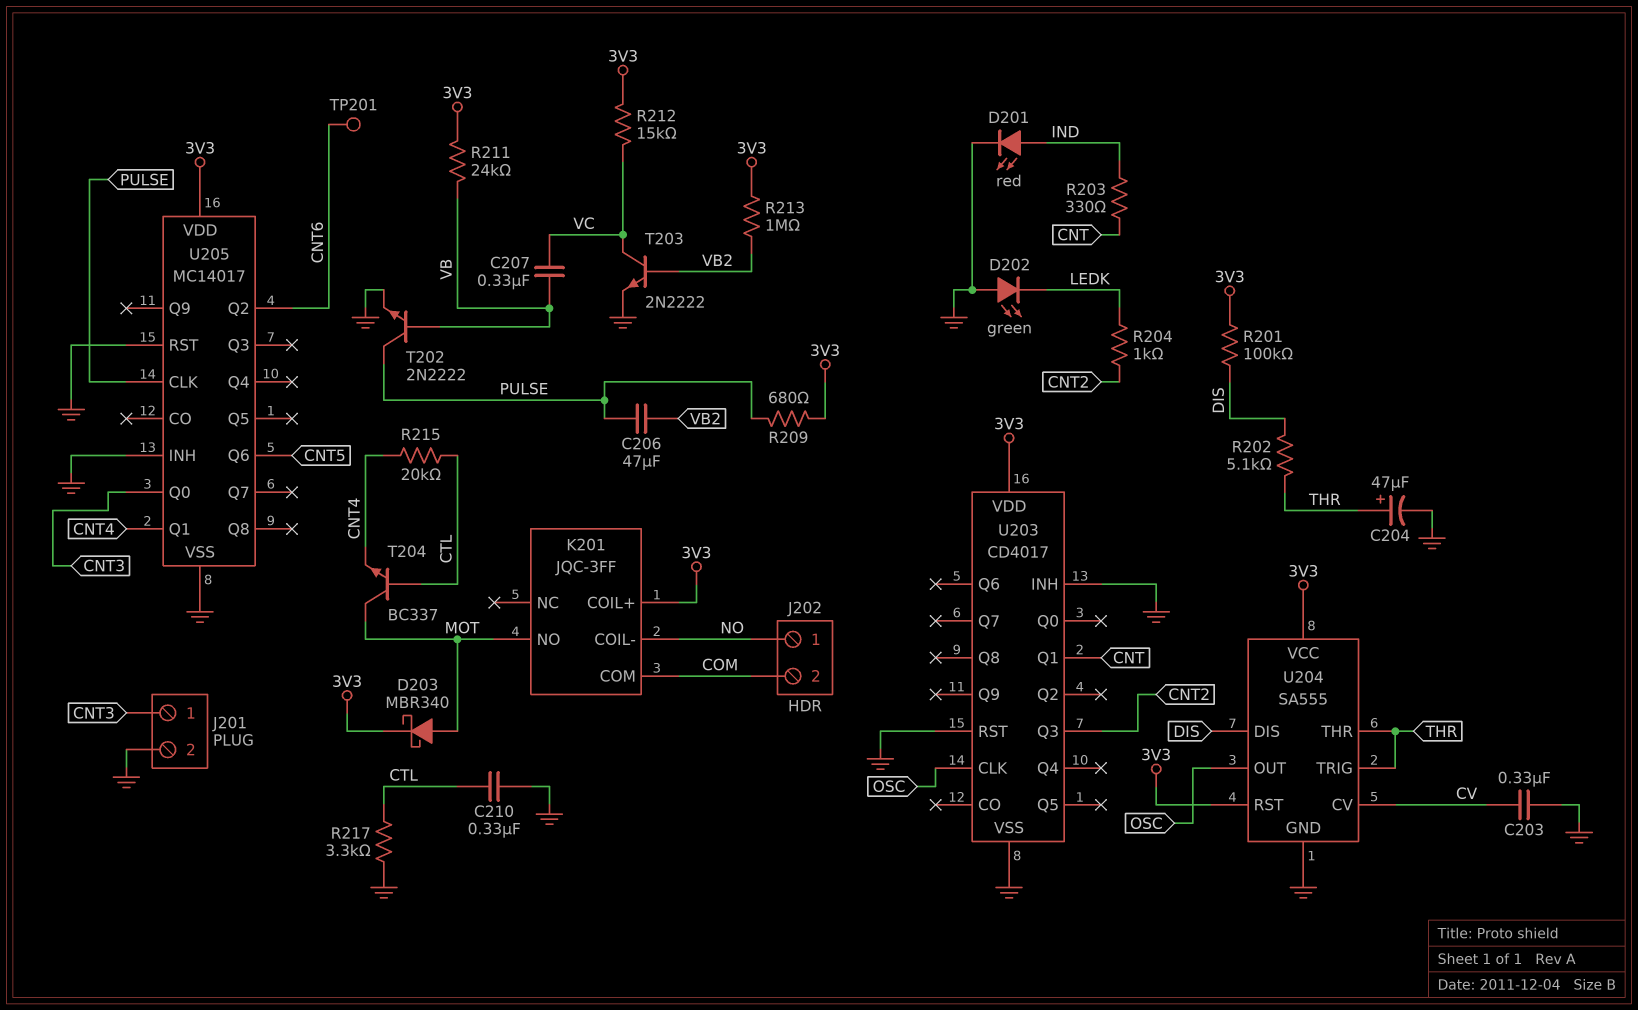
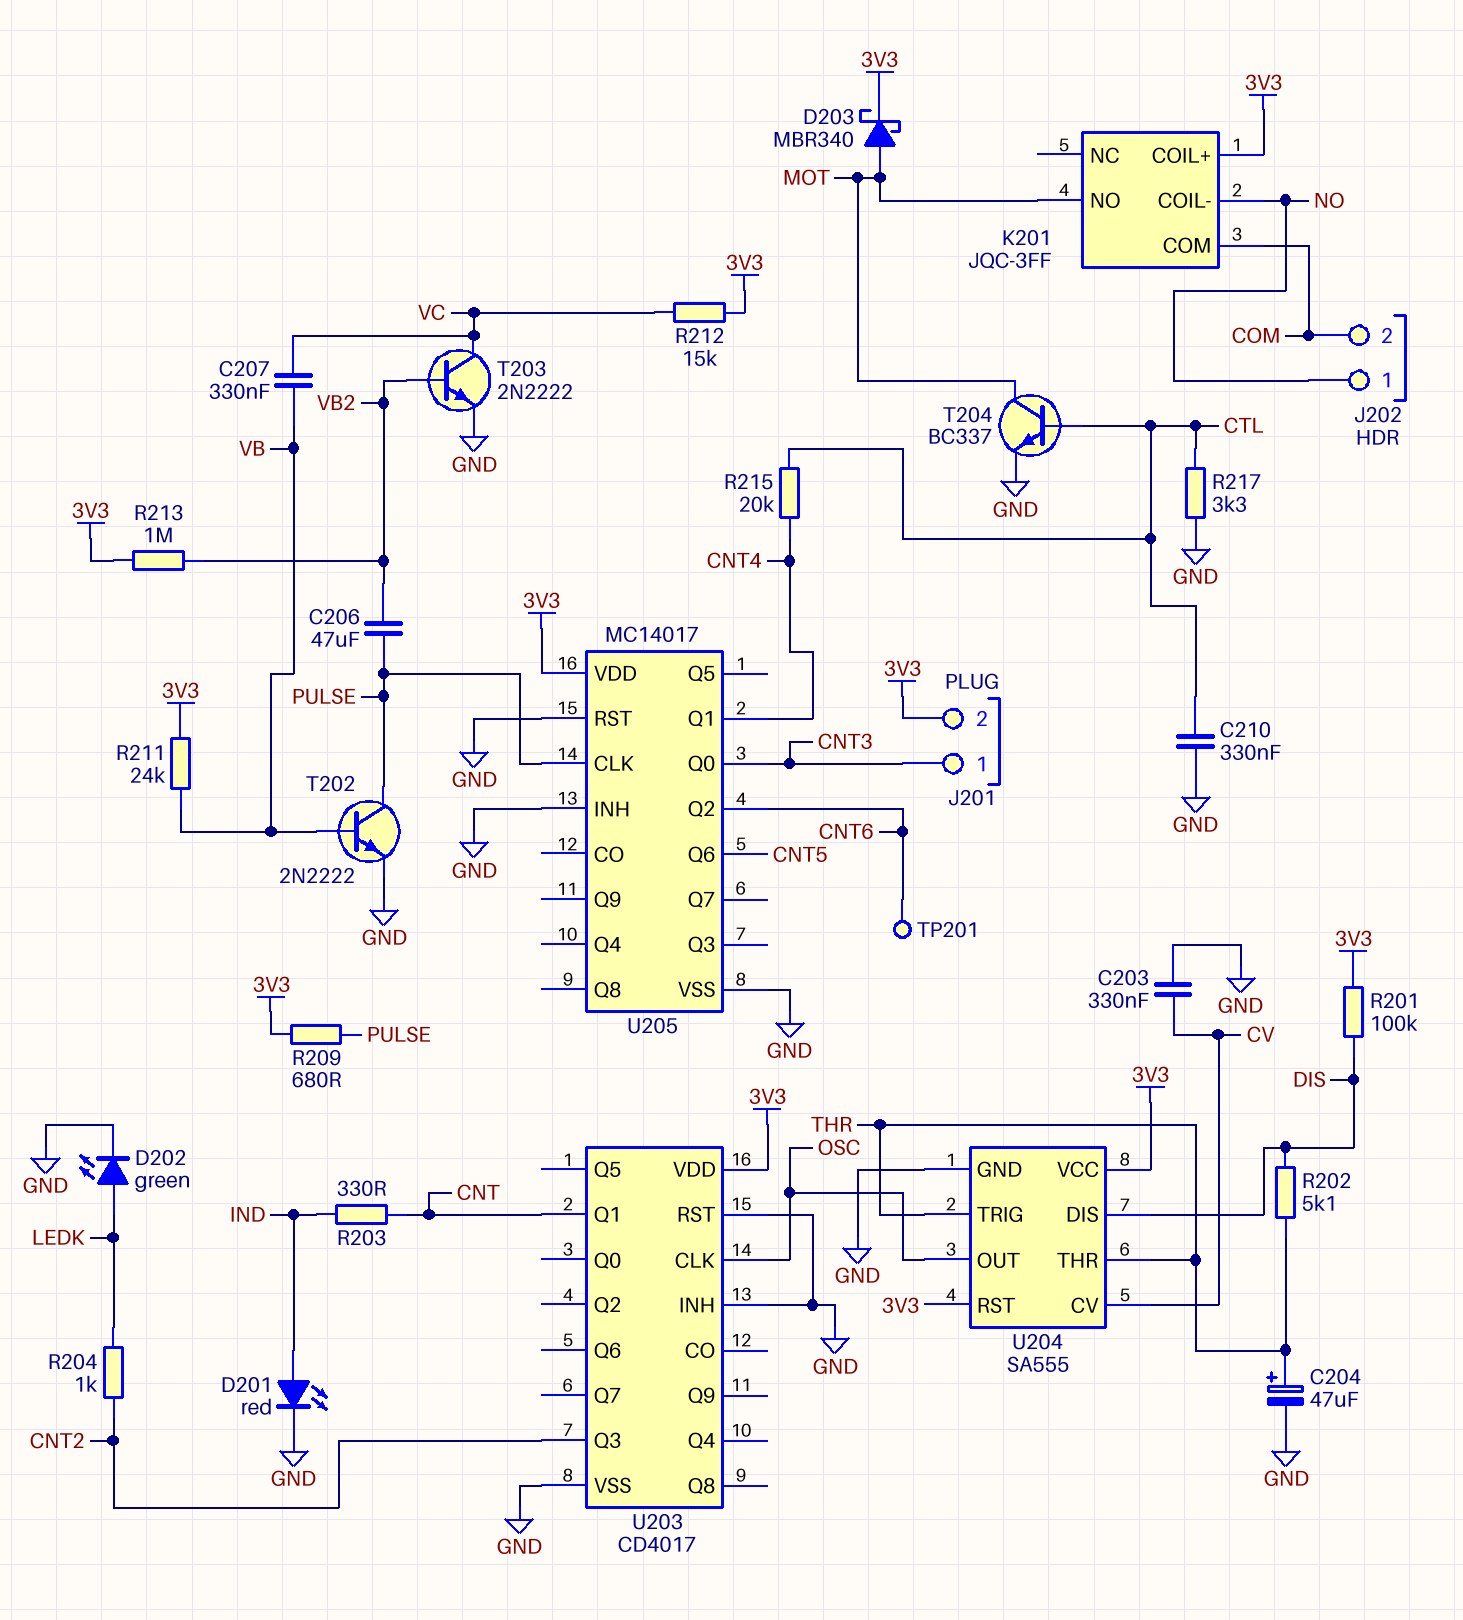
D202: LED green (A GND, K LEDK) -> LED green (A LEDK, K GND)
J201 pin 2: GND -> 3V3
T204: NPN BC337 (B CTL, C MOT, E CNT4) -> NPN BC337 (B CTL, C MOT, E GND)

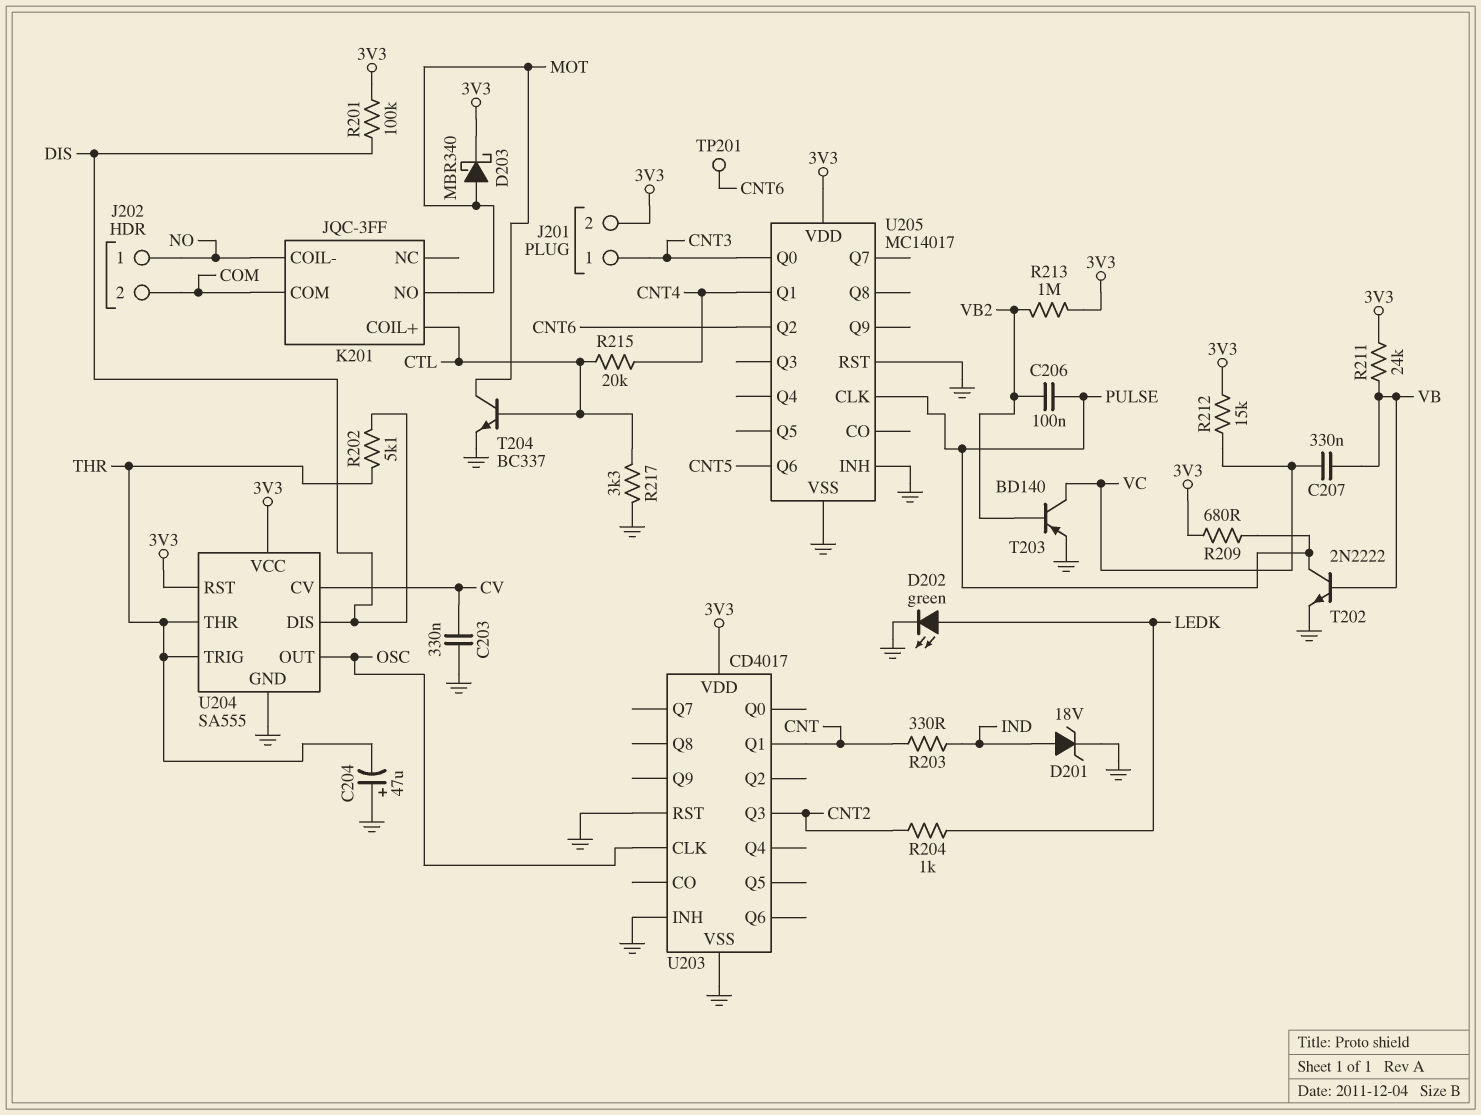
C204: 47uF (plus THR, minus GND) -> 47uF (plus GND, minus THR)
C206: 47uF (PULSE, VB2) -> 100nF (PULSE, VB2)
C210: 330nF (CTL, GND) -> none
D201: LED red (A IND, K GND) -> zener 18V (A IND, K GND)
K201 pin COIL+: 3V3 -> CTL
T203: NPN 2N2222 (B VB2, C VC, E GND) -> PNP BD140 (B VB2, C VC, E GND)

